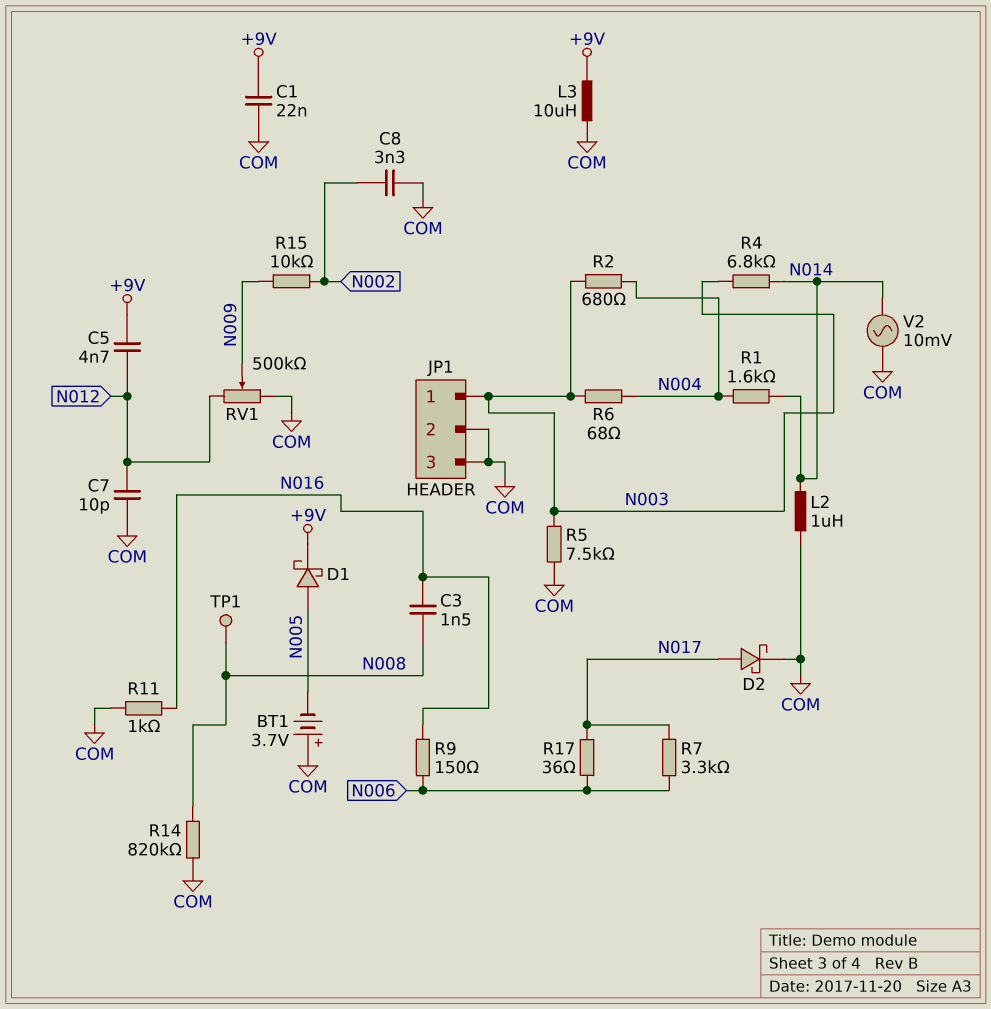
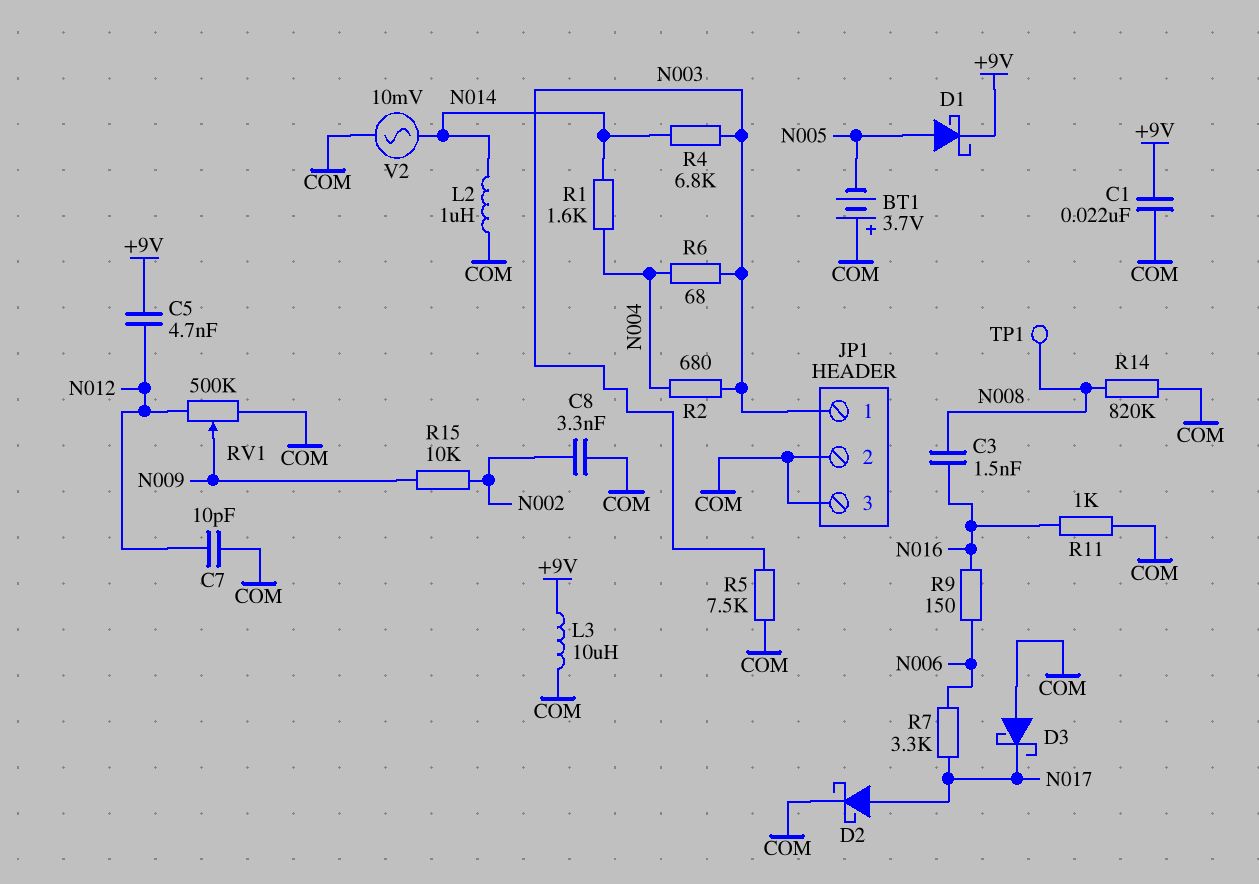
D3: none -> schottky (A COM, K N017)
R17: 36 (N006, N017) -> none

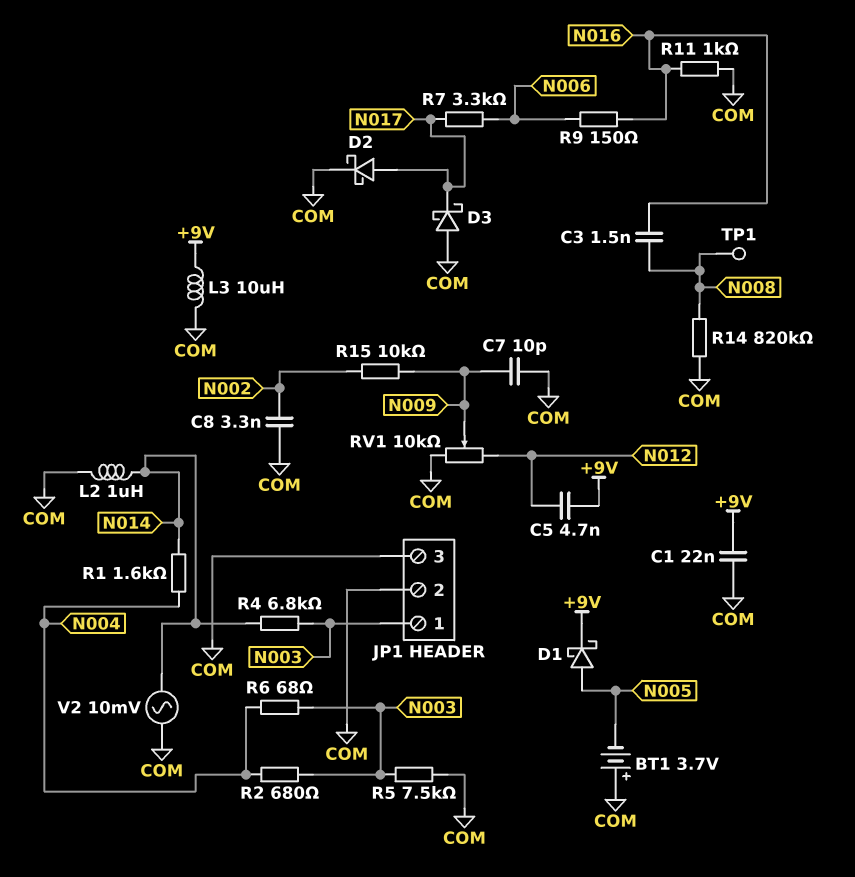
C7: 10pF (COM, N012) -> 10pF (COM, N009)
RV1: 500k (COM, N012, wiper N009) -> 10k (COM, N012, wiper N009)

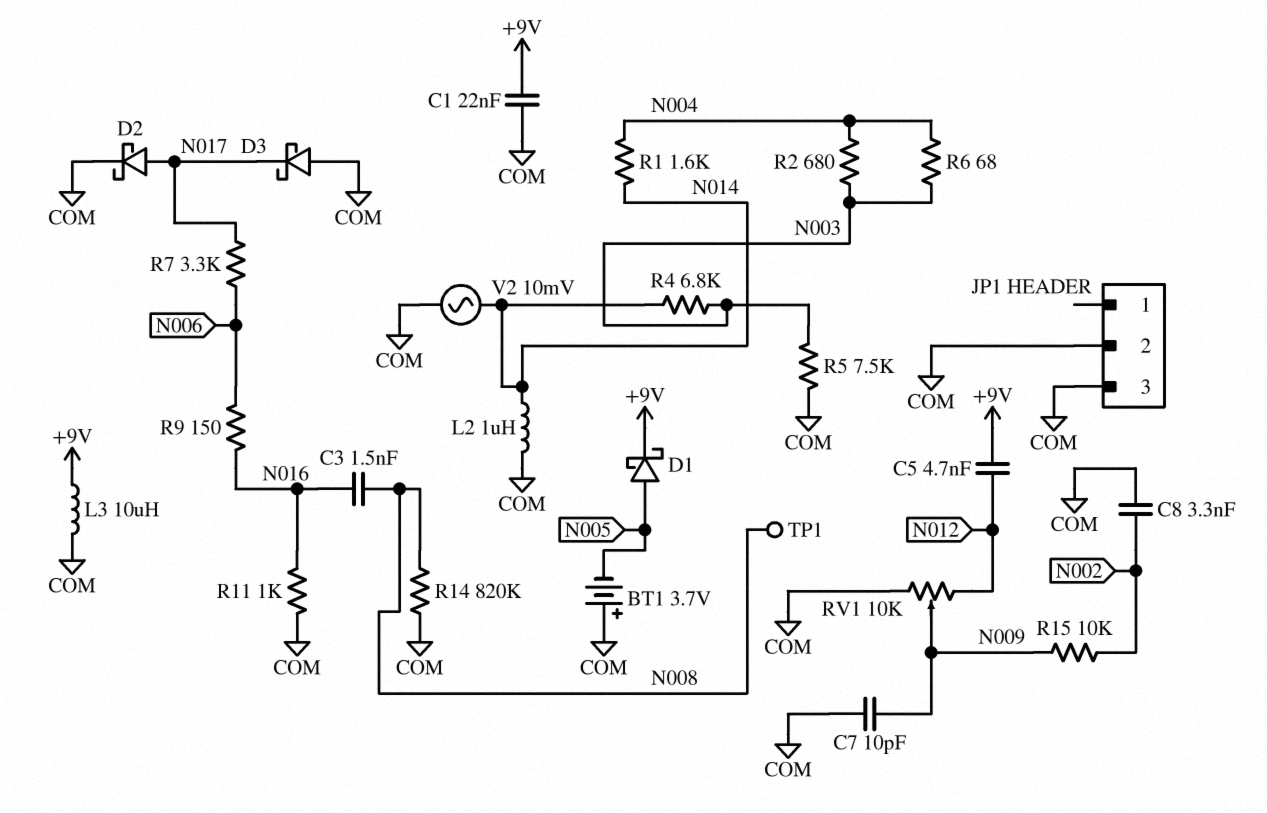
JP1 pin 1: N003 -> none

